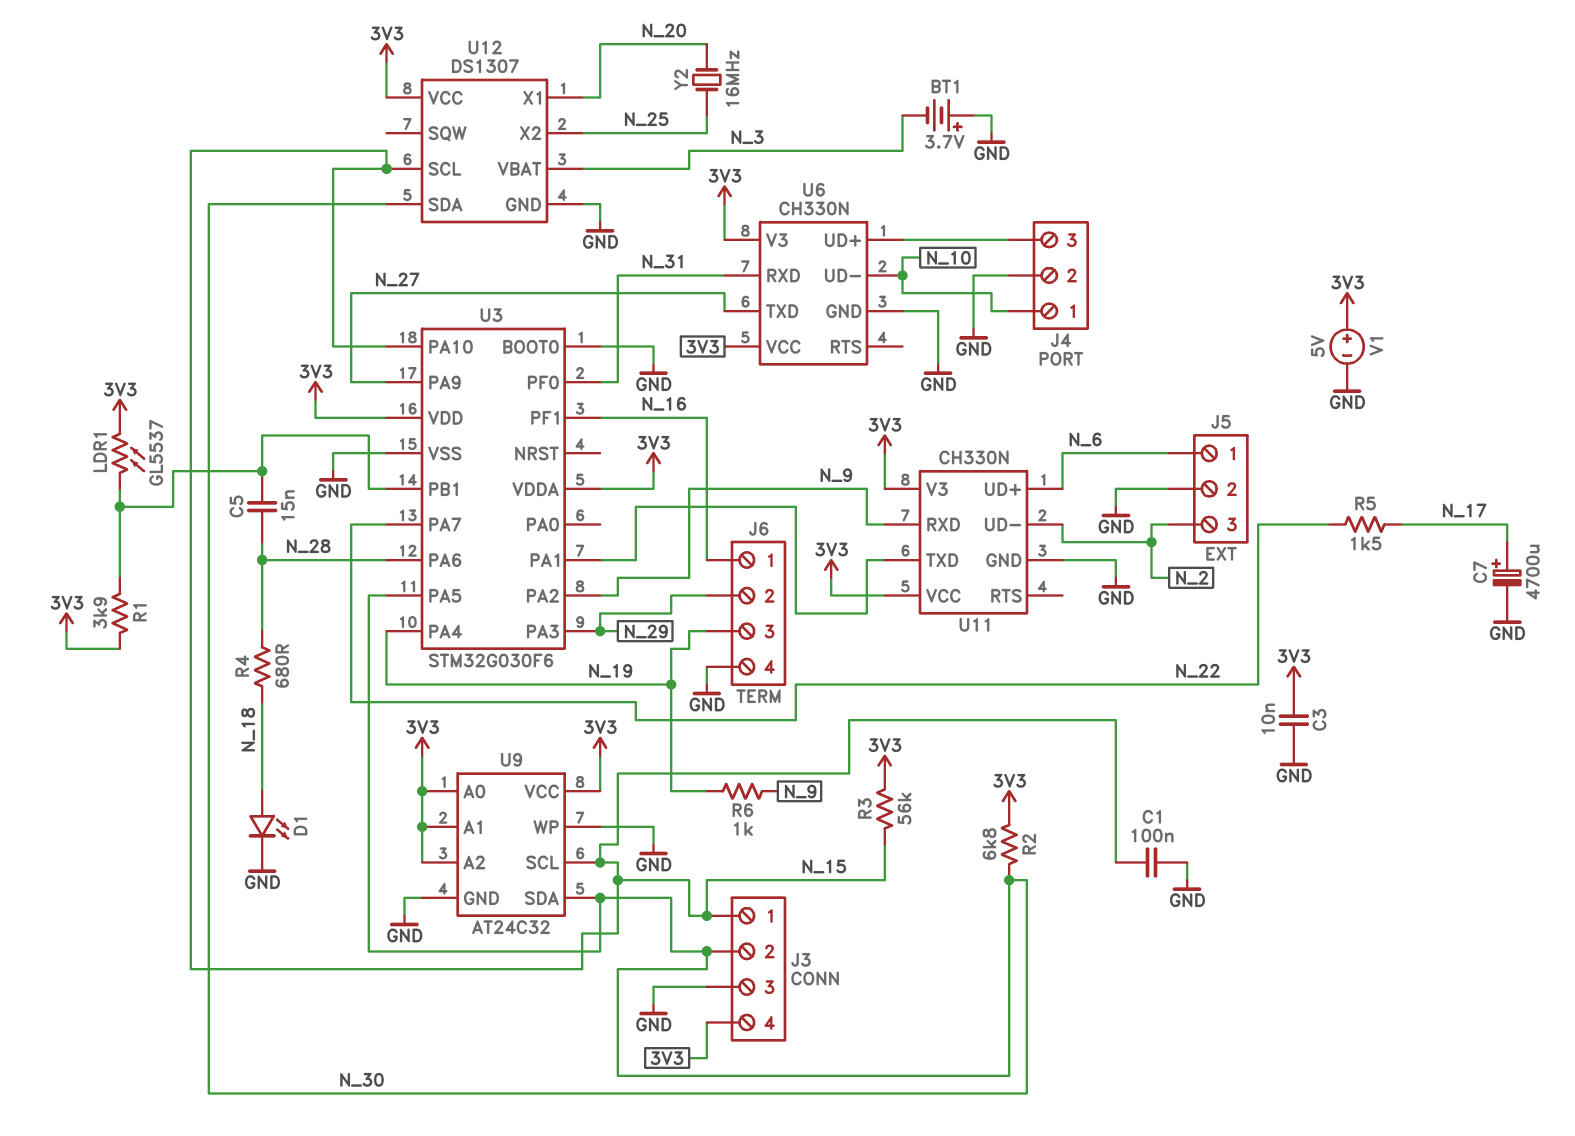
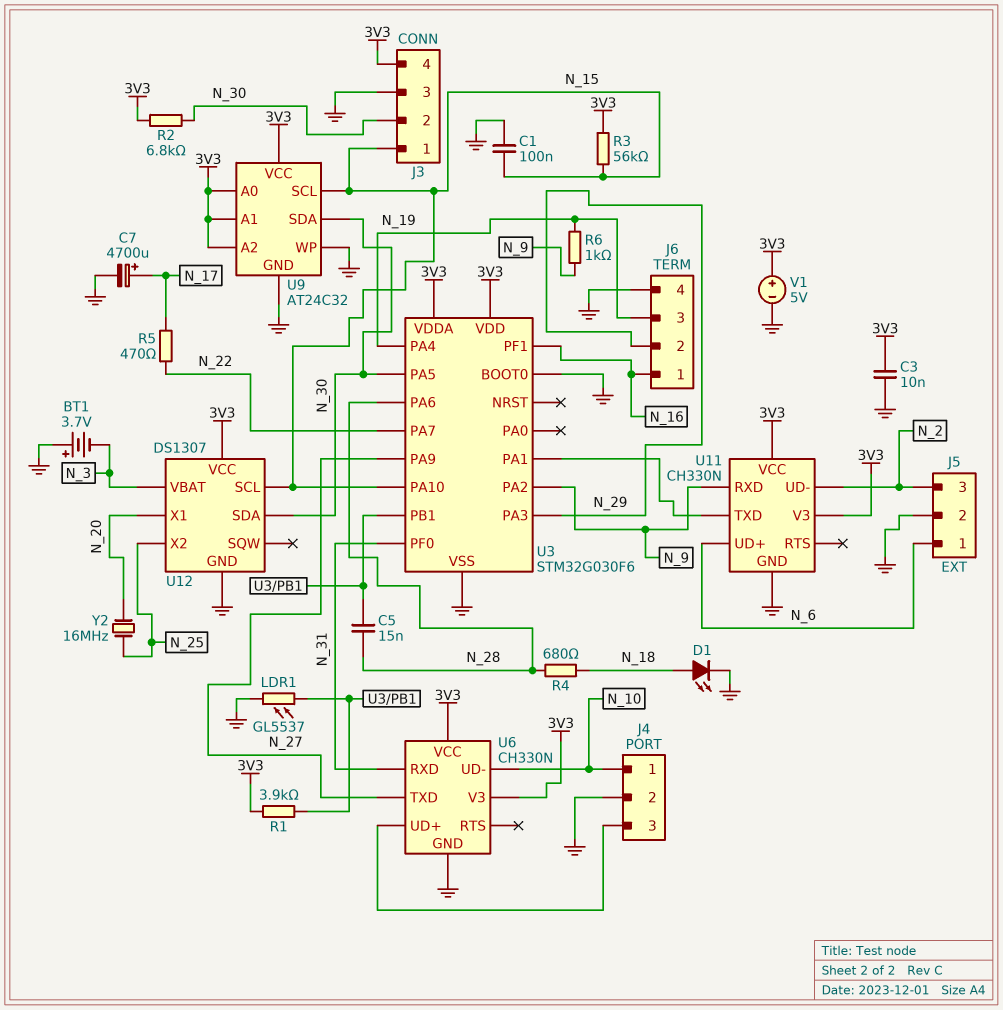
LDR1: GL5537 (3V3, U3/PB1) -> GL5537 (GND, U3/PB1)
R5: 1.5k (N_17, N_22) -> 470 (N_17, N_22)

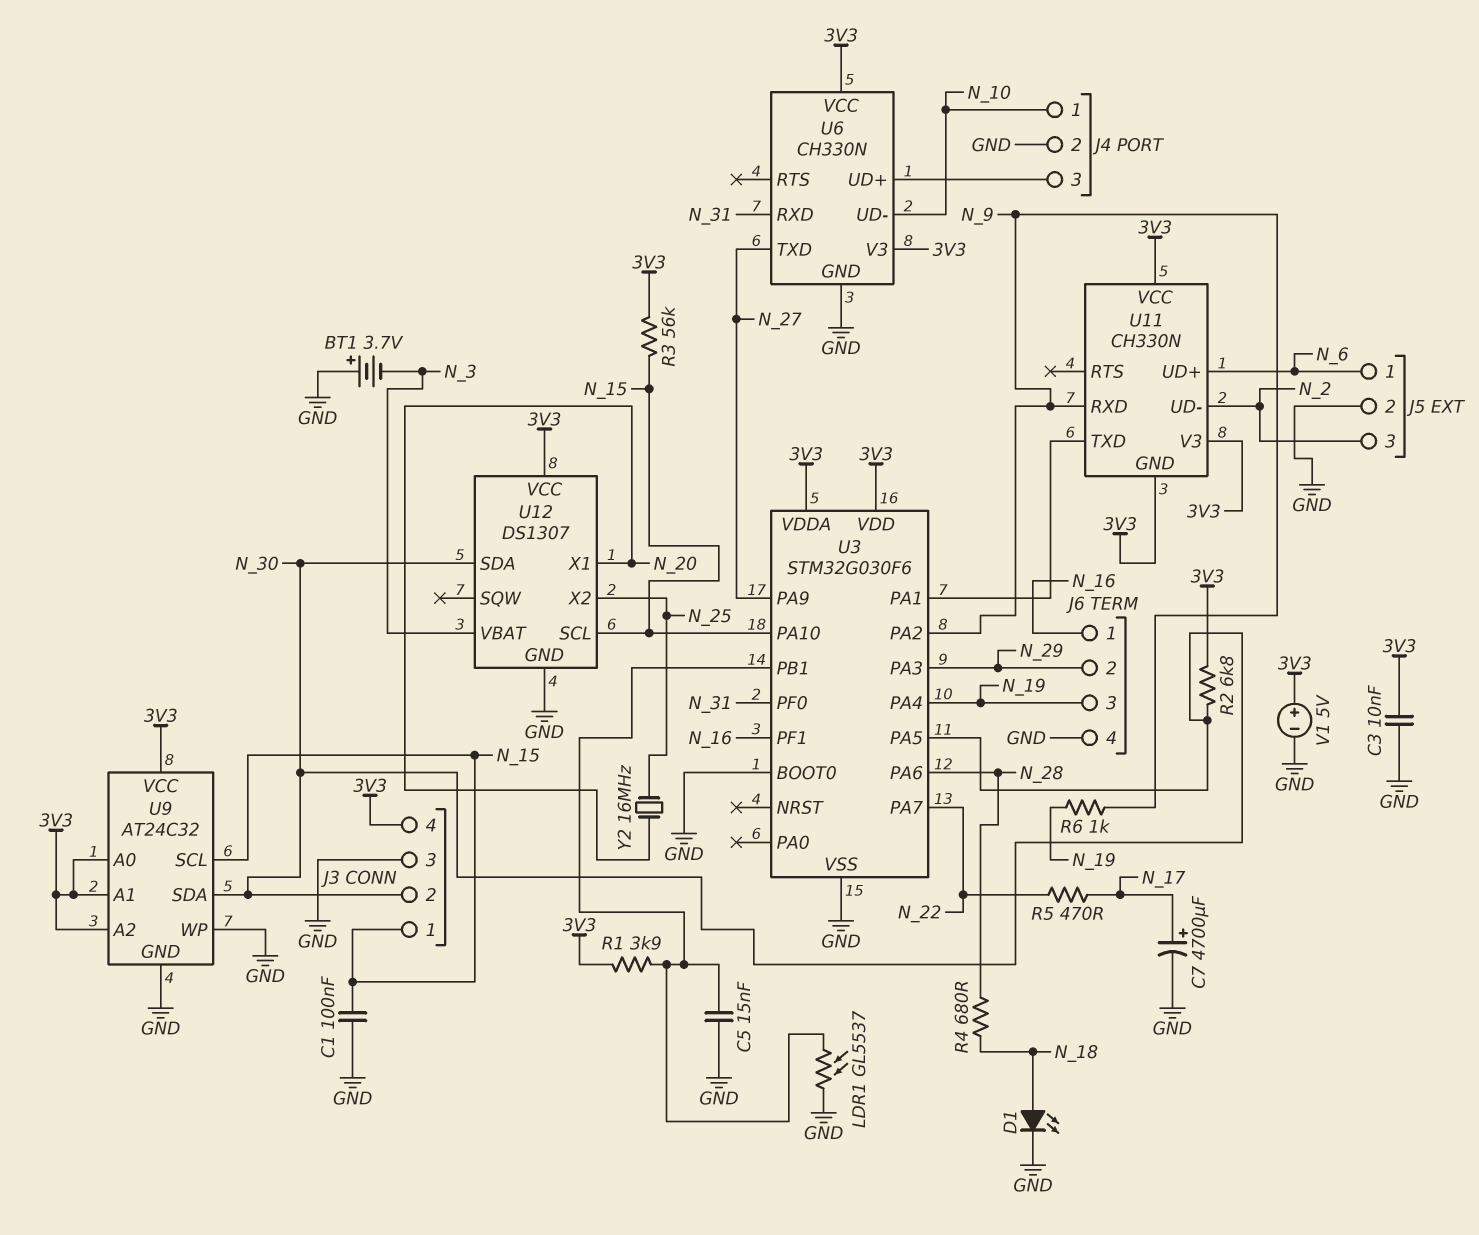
C5: 15nF (N_28, U3/PB1) -> 15nF (GND, U3/PB1)
U11 pin GND: GND -> 3V3

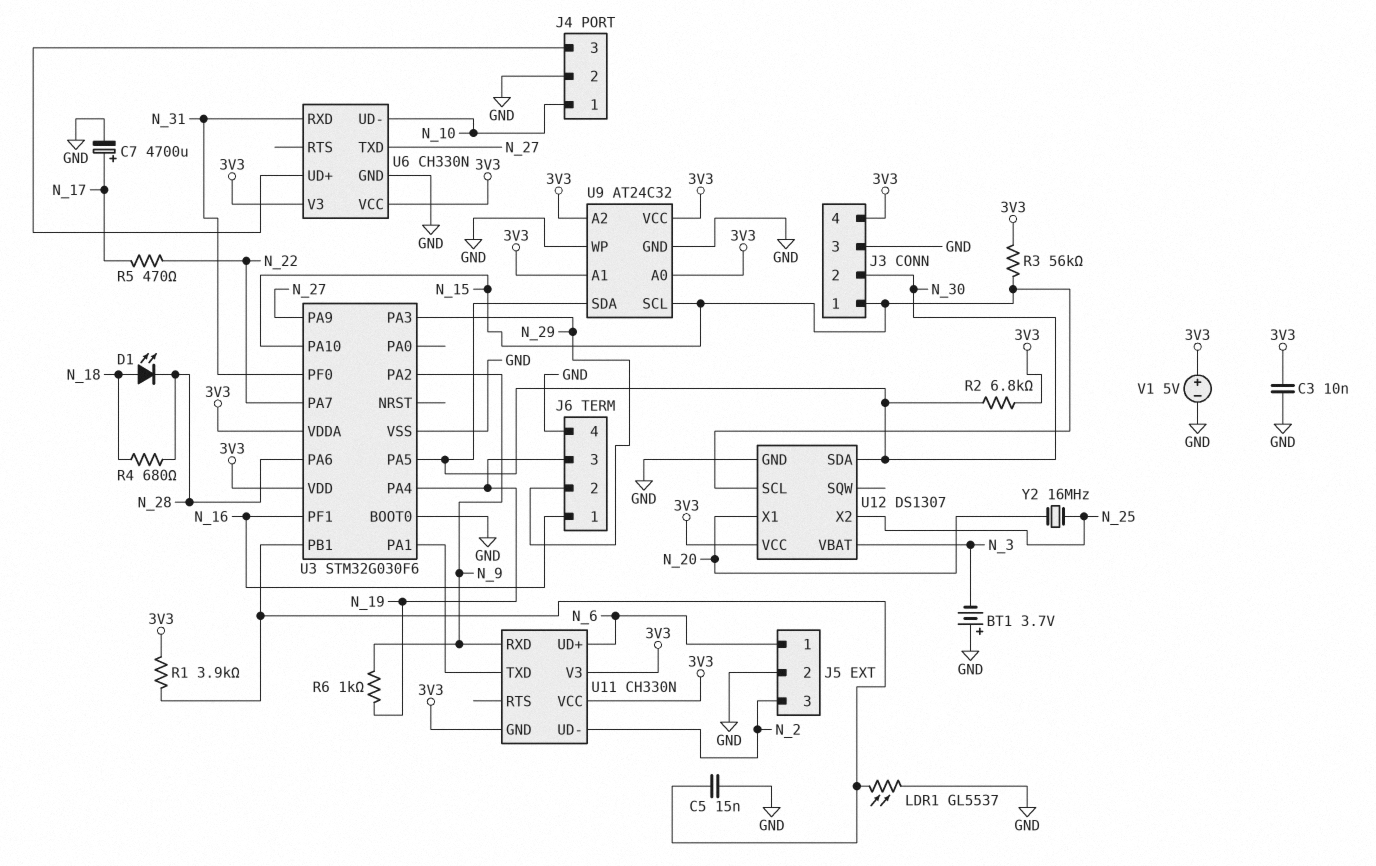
C1: 100nF (GND, N_15) -> none
D1: LED (A N_18, K GND) -> LED (A N_18, K N_28)

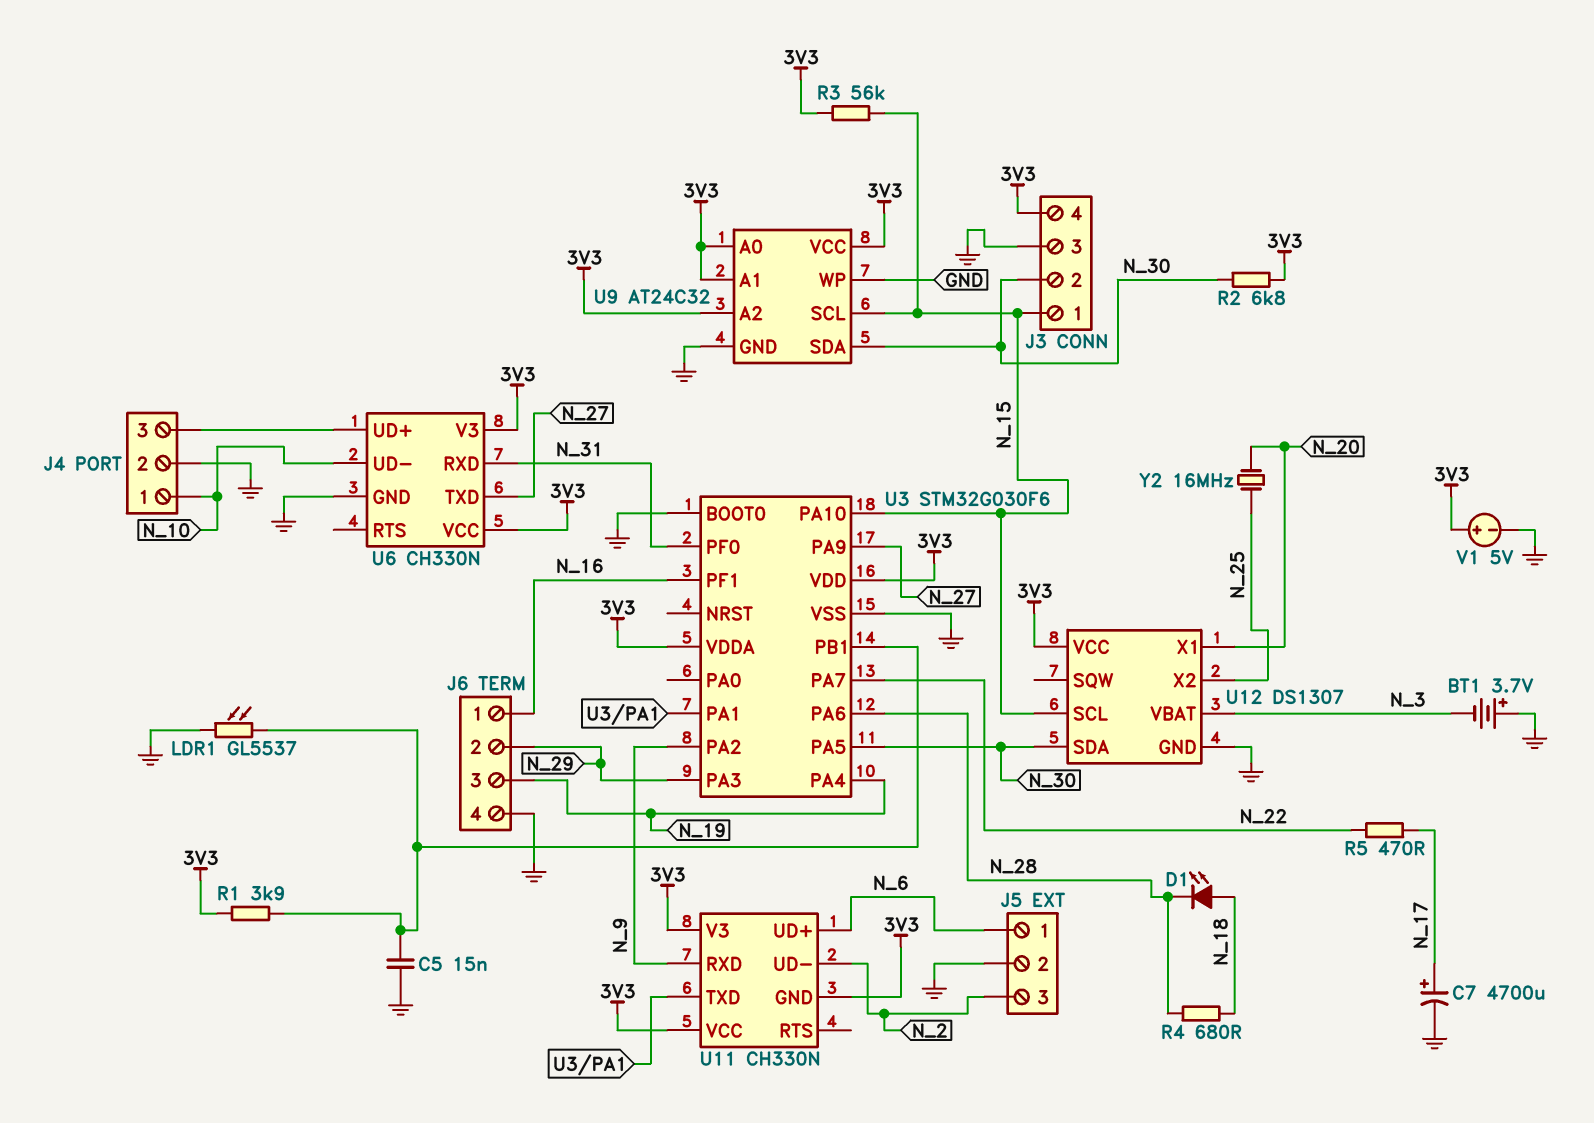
C3: 10nF (3V3, GND) -> none
R6: 1k (N_9, N_19) -> none

